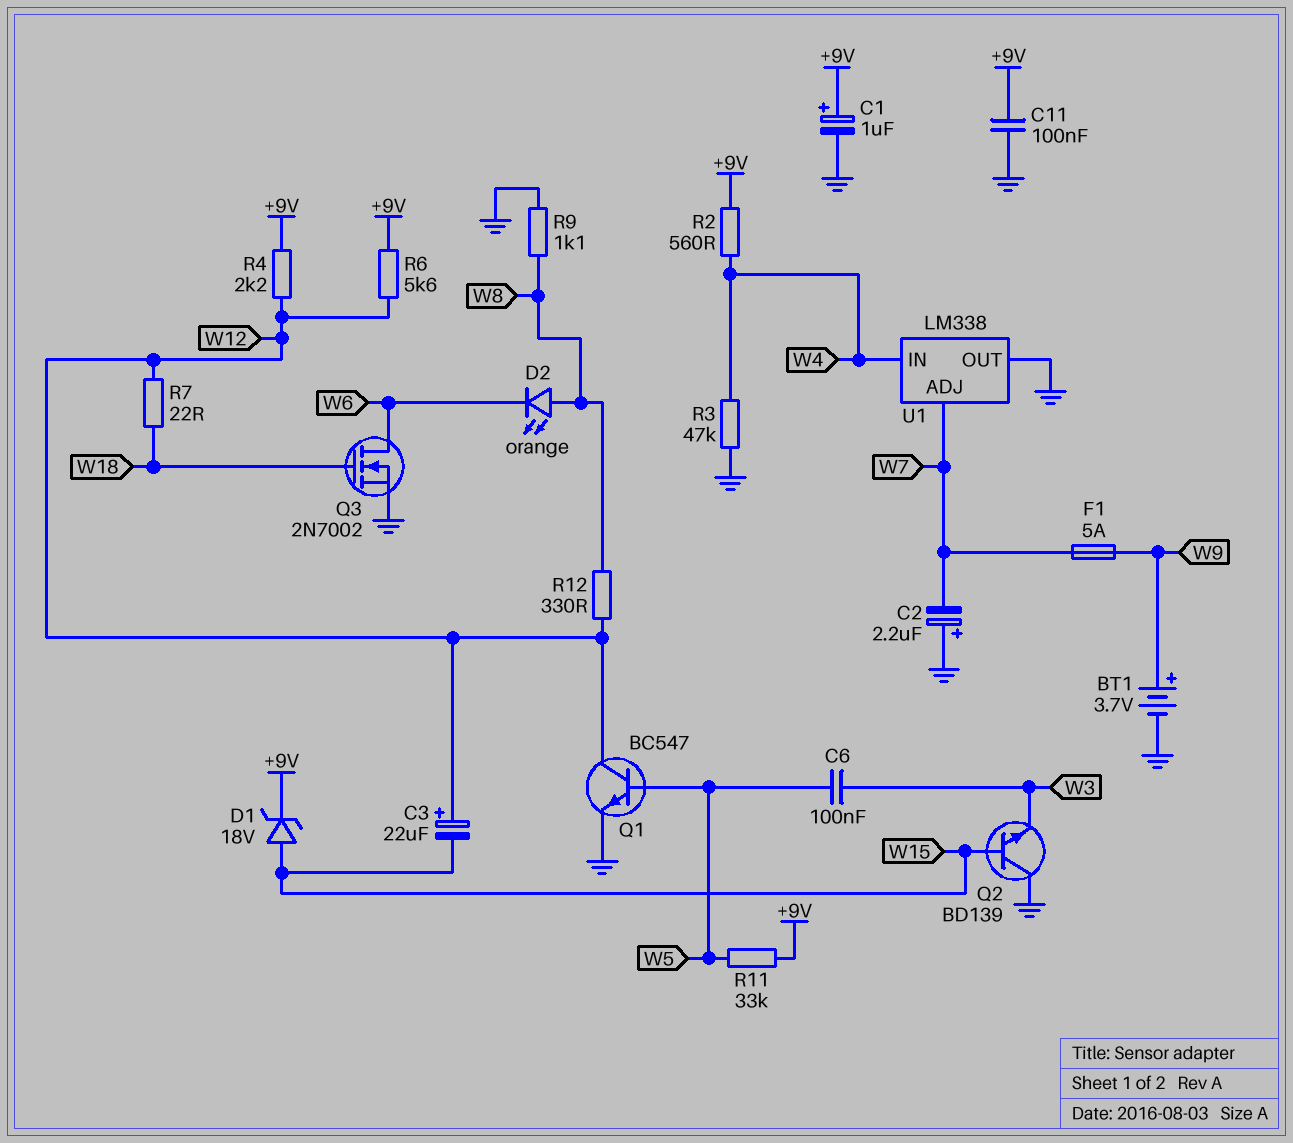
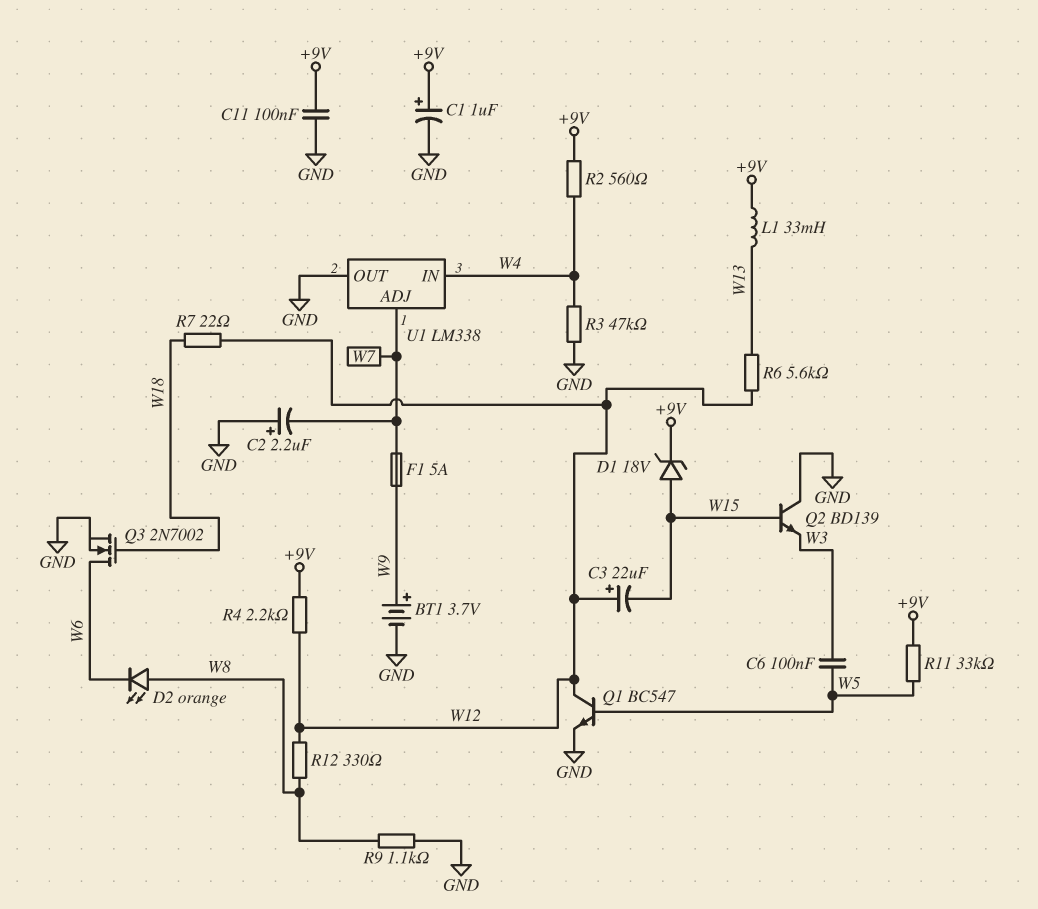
L1: none -> 33mH (+9V, W13)
R6: 5.6k (+9V, W12) -> 5.6k (W12, W13)

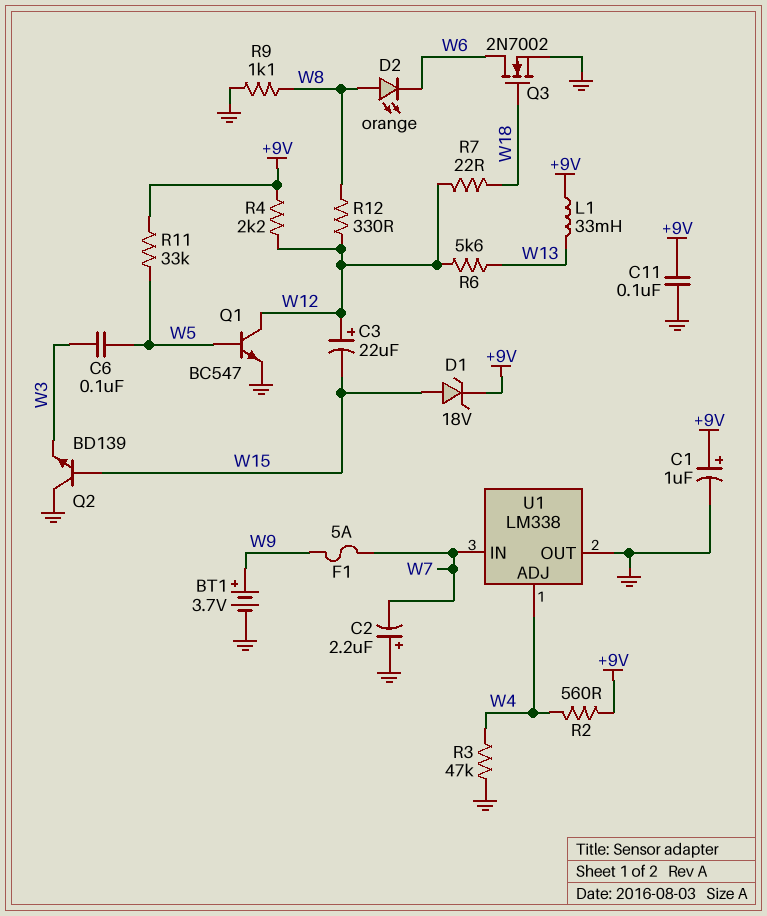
U1 pin ADJ: W7 -> W4
U1 pin IN: W4 -> W7

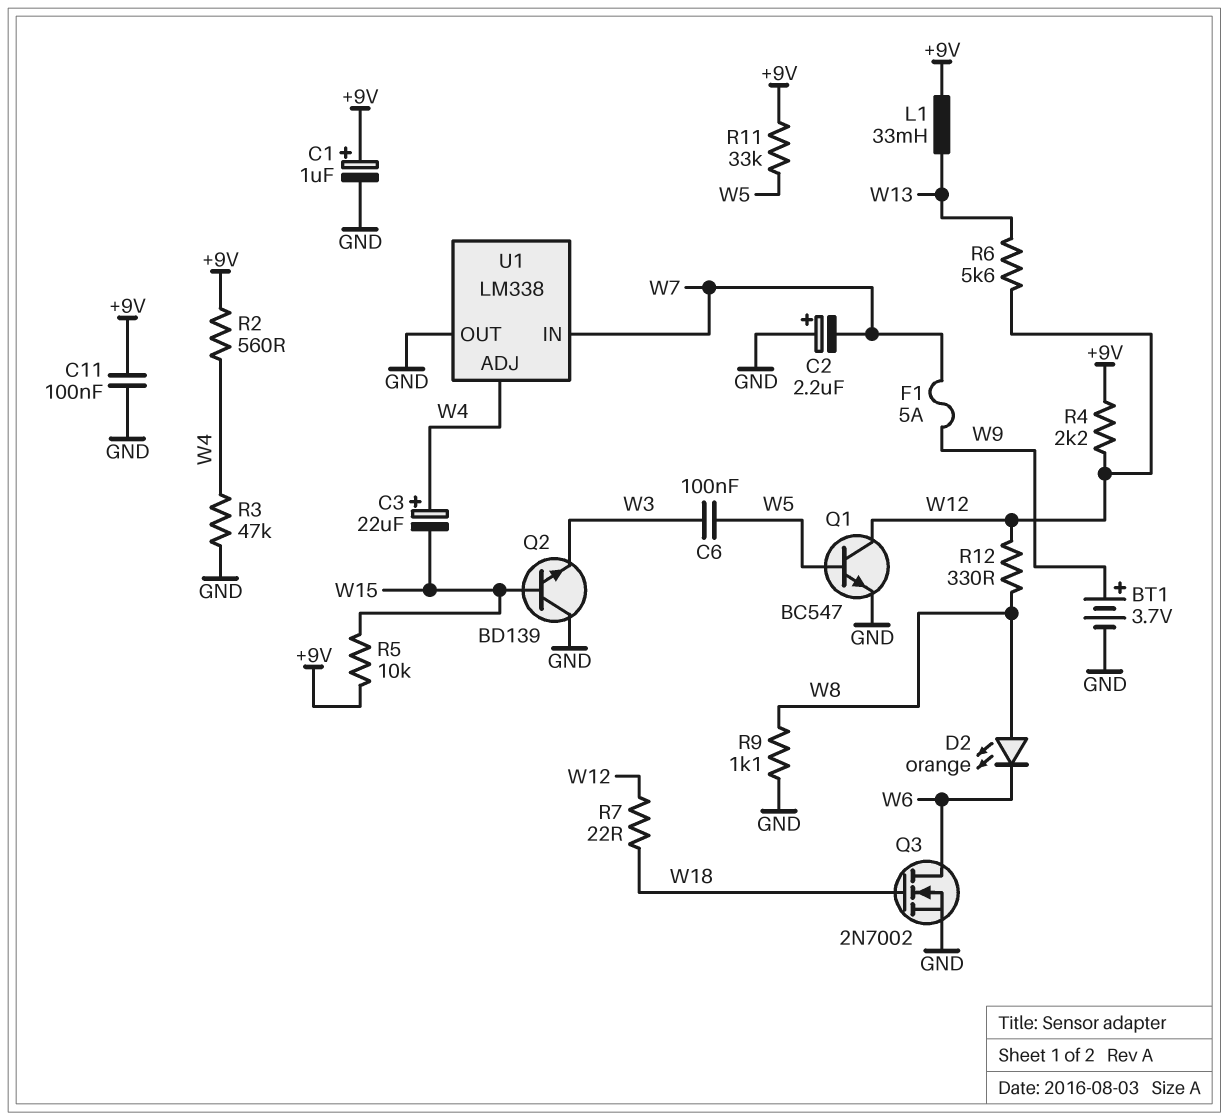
C3: 22uF (plus W12, minus W15) -> 22uF (plus W4, minus W15)
D1: zener 18V (A W15, K +9V) -> none
R5: none -> 10k (+9V, W15)

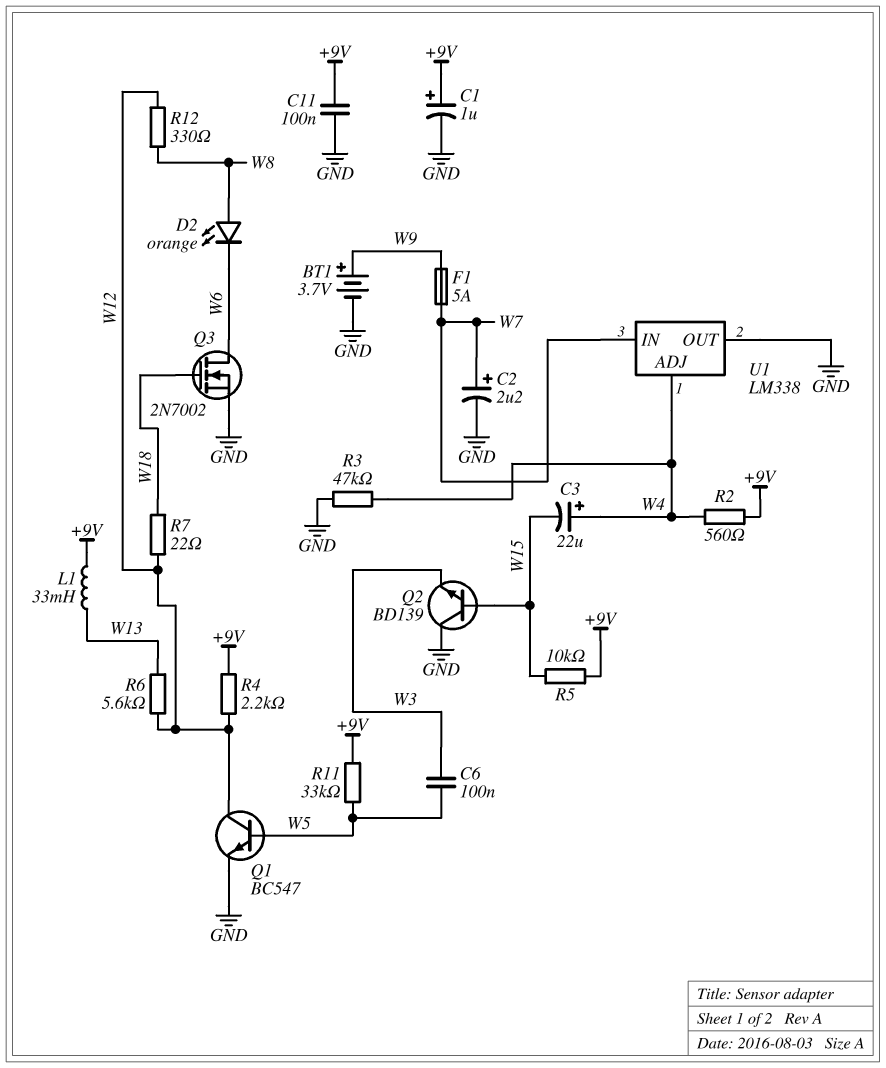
C2: 2.2uF (plus GND, minus W7) -> 2.2uF (plus W7, minus GND)
R9: 1.1k (GND, W8) -> none

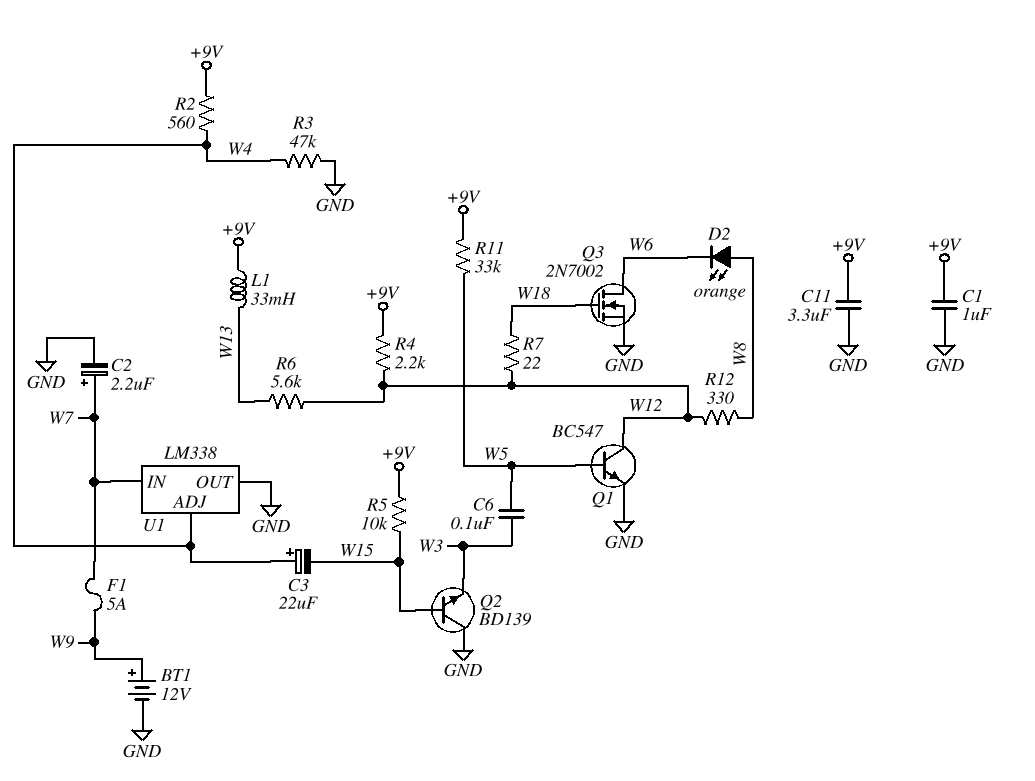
BT1: 3.7V (plus W9, minus GND) -> 12V (plus W9, minus GND)
C1: 1uF (plus +9V, minus GND) -> 1uF (+9V, GND)
C11: 100nF (+9V, GND) -> 3.3uF (+9V, GND)

